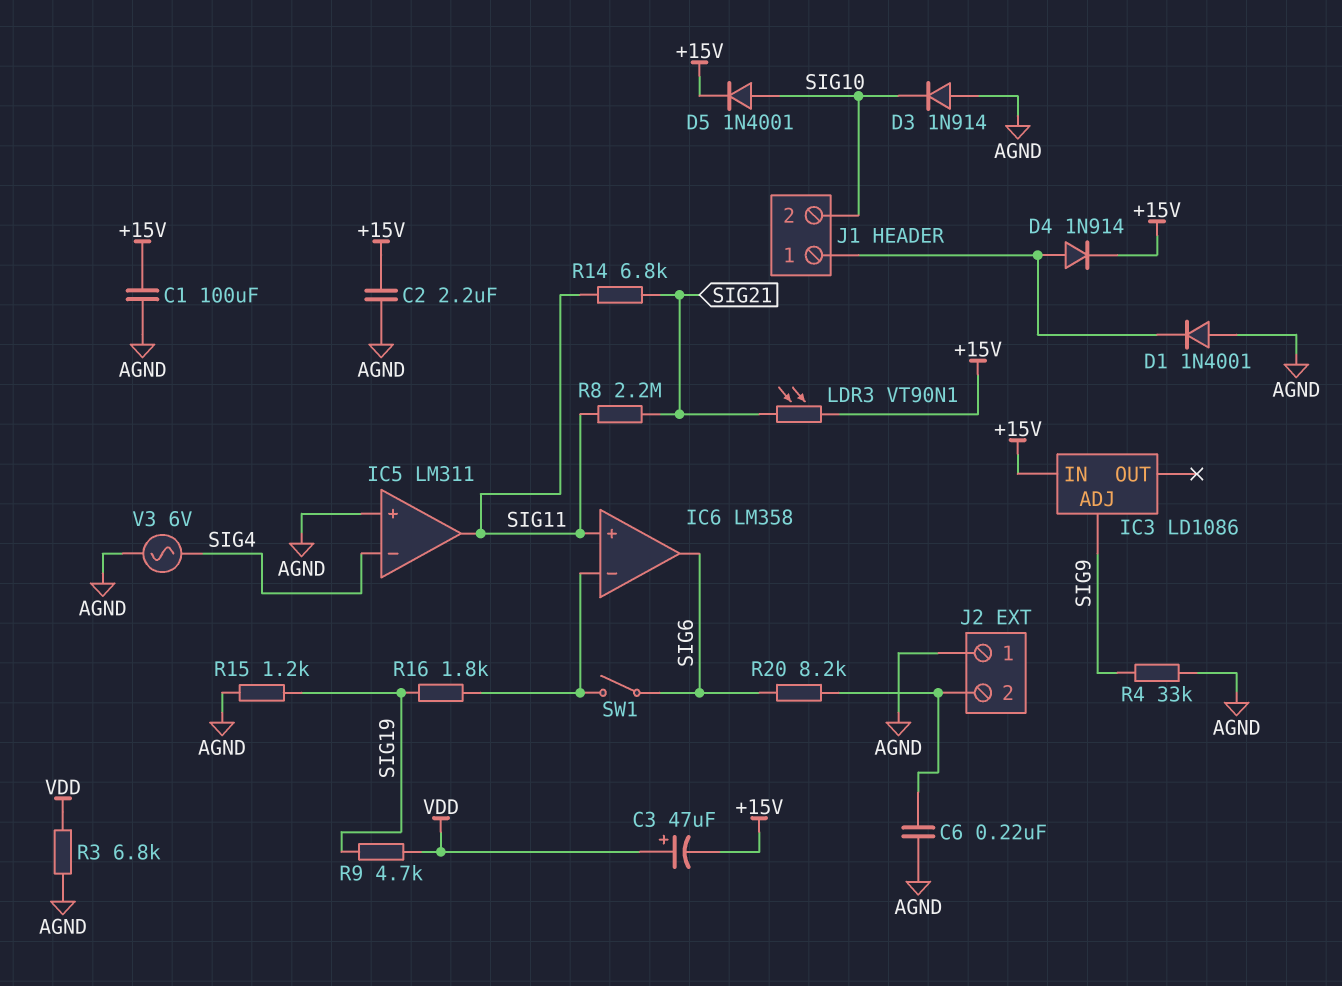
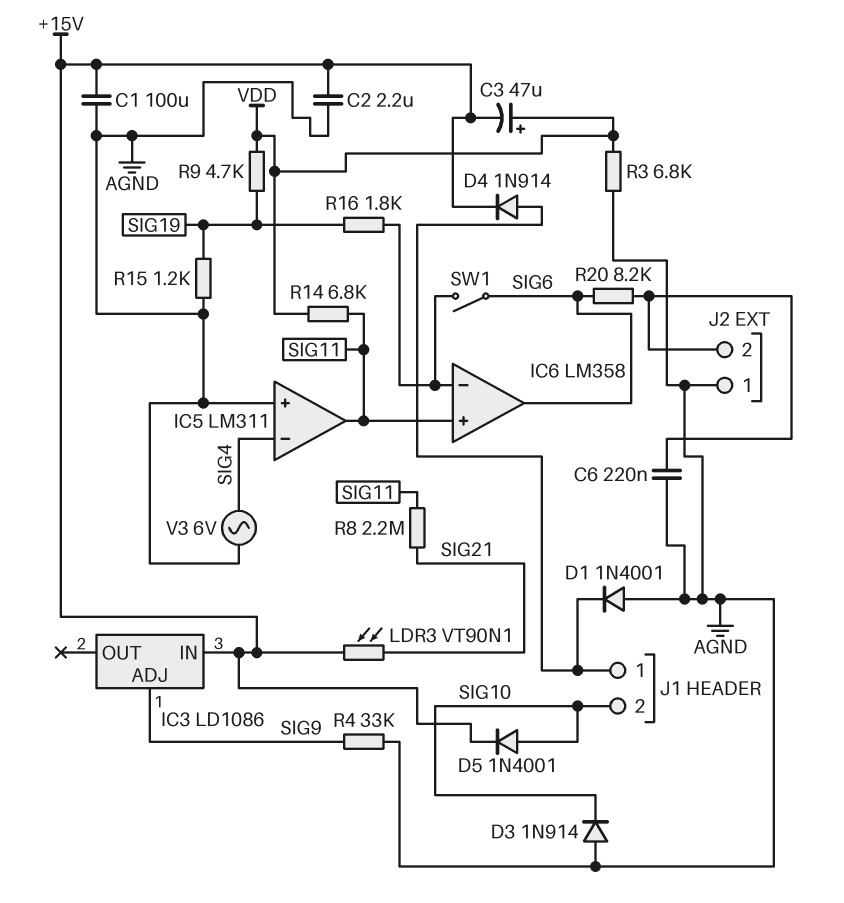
R14: 6.8k (SIG11, SIG21) -> 6.8k (SIG11, VDD)

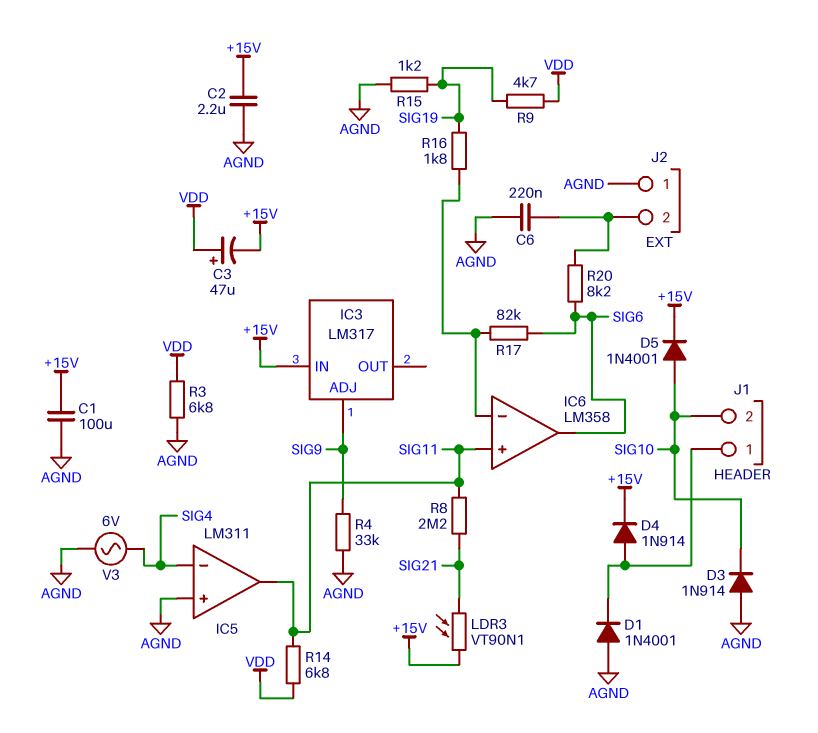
IC3: LD1086 -> LM317
R17: none -> 82k (IC6/in-, SIG6)
SW1: switch (IC6/in-, SIG6) -> none

